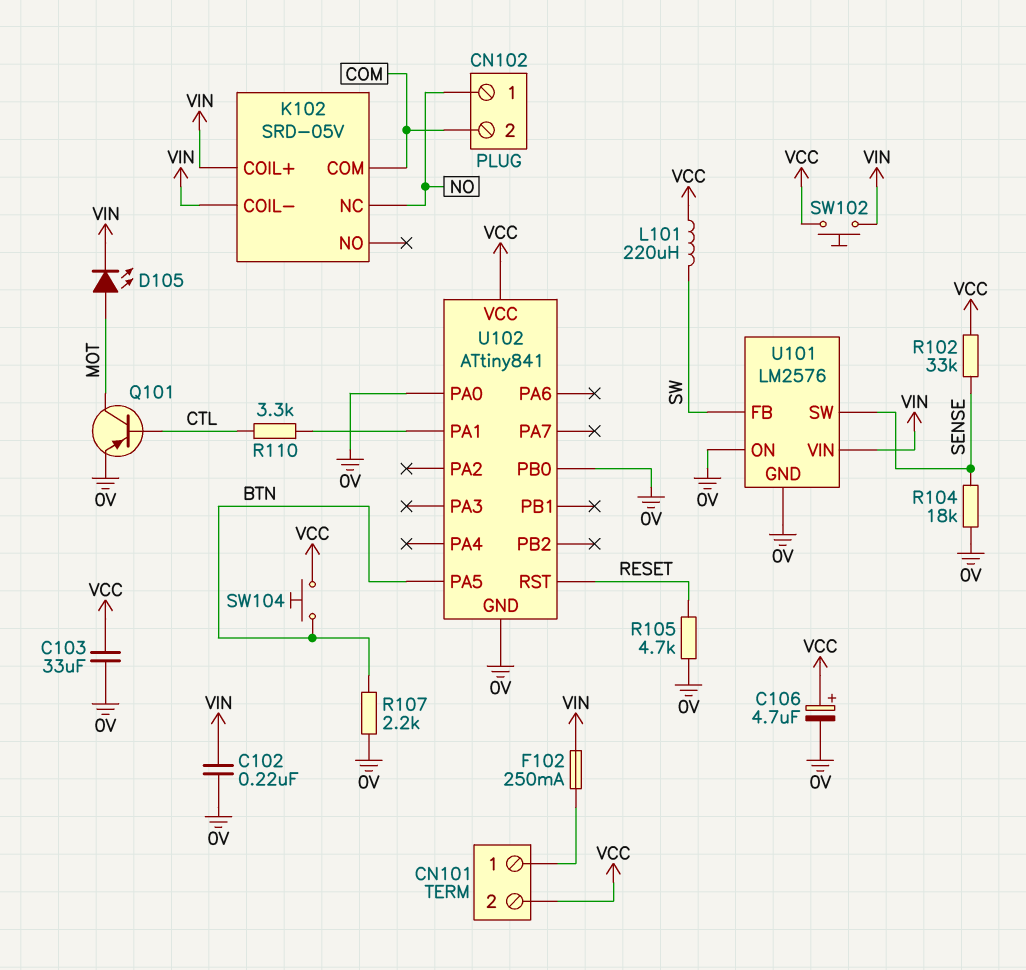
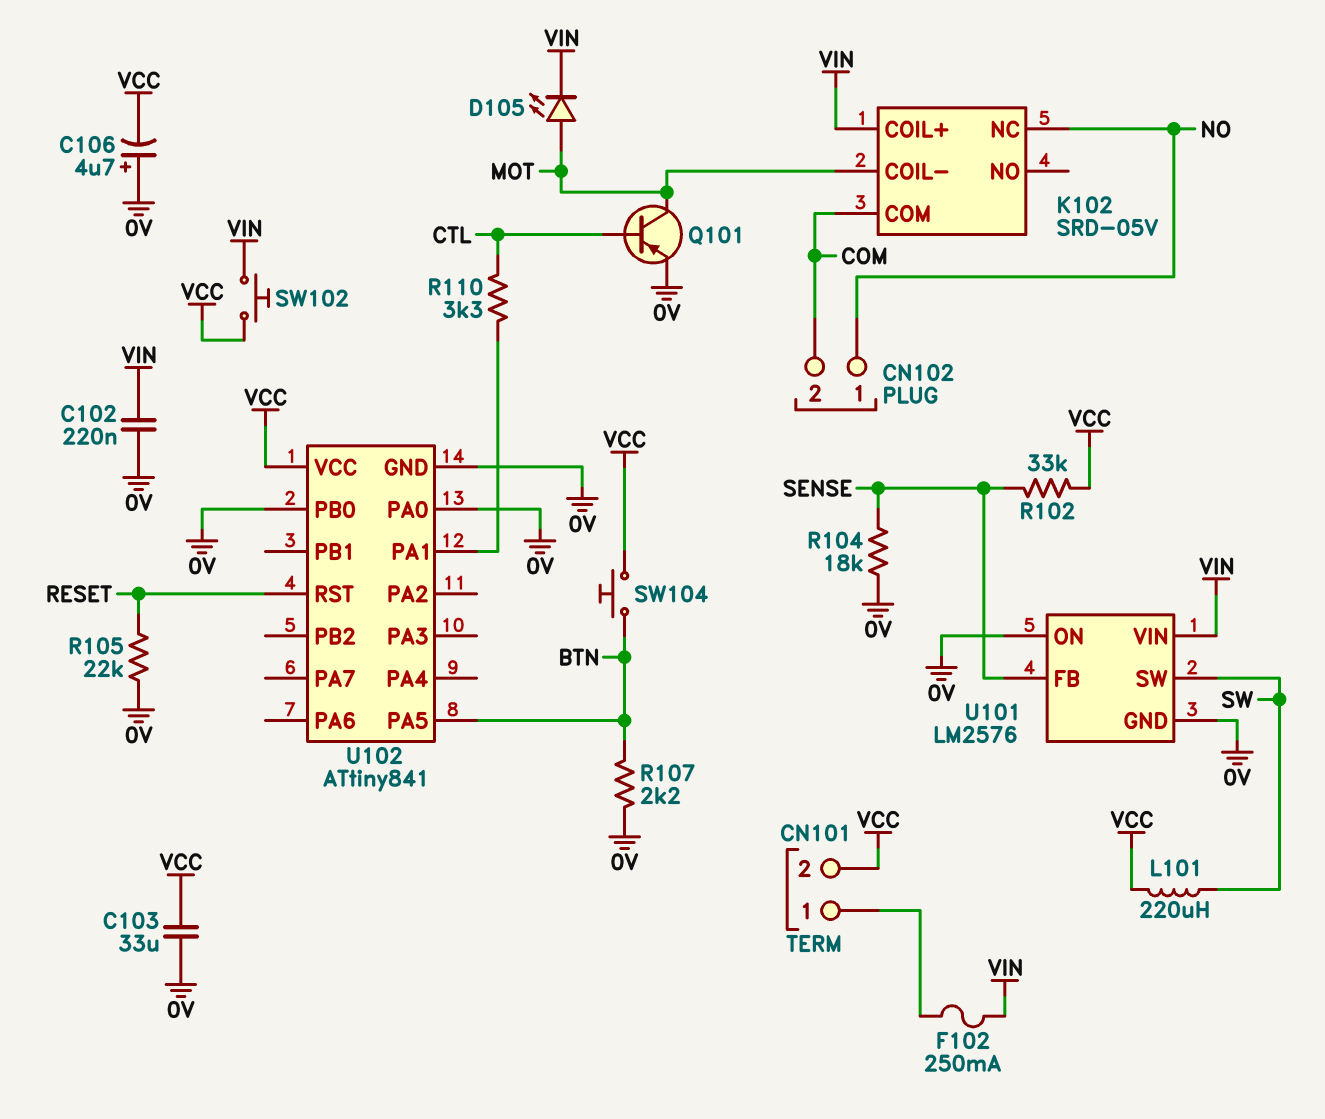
C106: 4.7uF (plus VCC, minus 0V) -> 4.7uF (plus 0V, minus VCC)
K102 pin COIL-: VIN -> MOT
R105: 4.7k (0V, RESET) -> 22k (0V, RESET)
U101 pin FB: SW -> SENSE
U101 pin SW: SENSE -> SW

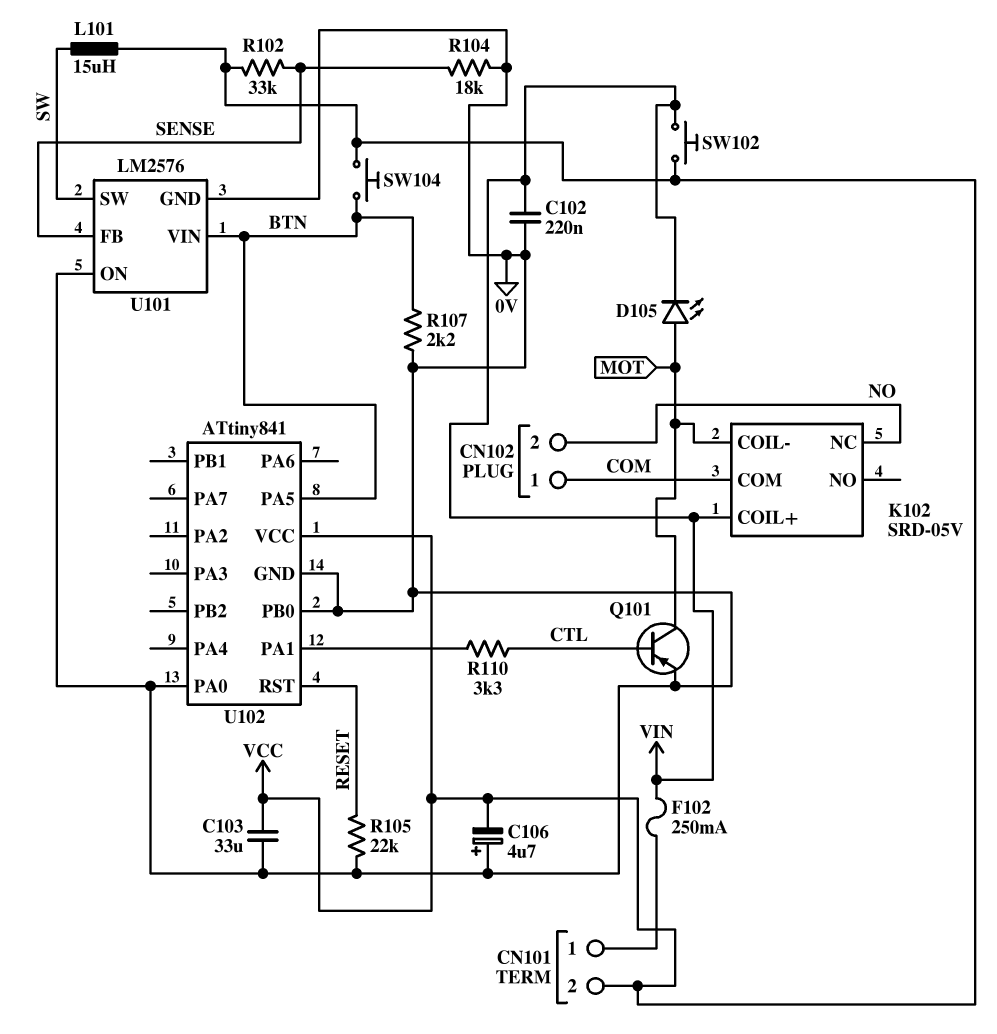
CN102 pin 1: NO -> COM
CN102 pin 2: COM -> NO
L101: 220uH (SW, VCC) -> 15uH (SW, VCC)
U101 pin VIN: VIN -> BTN

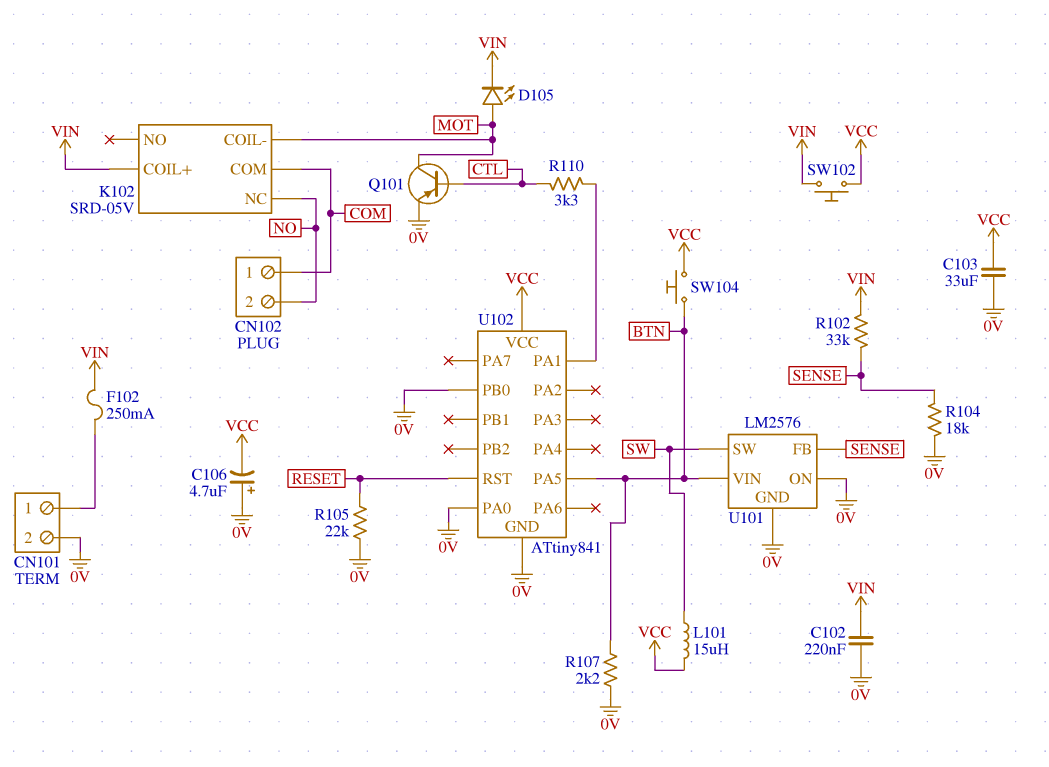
CN101 pin 2: VCC -> 0V
R102: 33k (SENSE, VCC) -> 33k (SENSE, VIN)

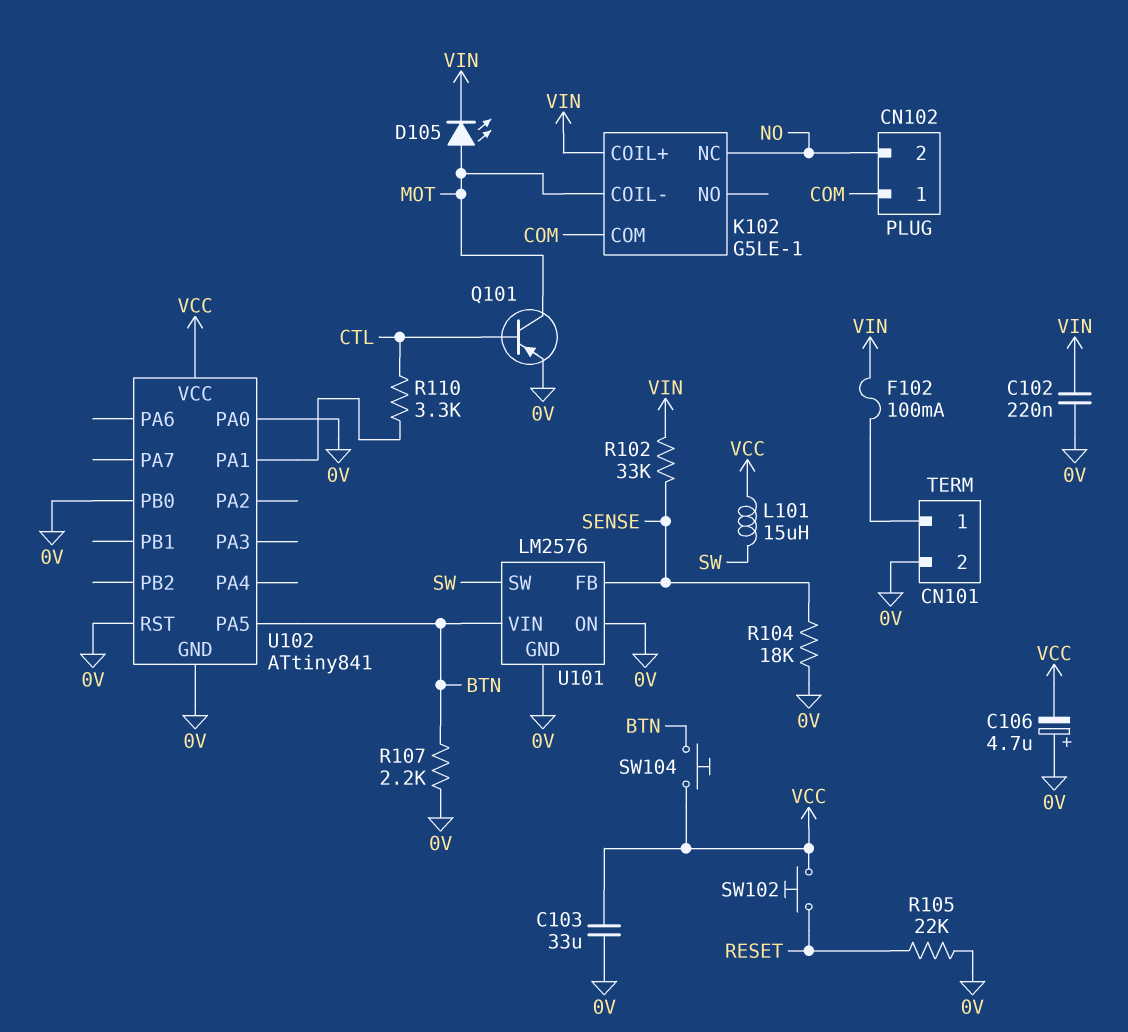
F102: 250mA (CN101/1, VIN) -> 100mA (CN101/1, VIN)
K102: SRD-05V -> G5LE-1
SW102: button (VCC, VIN) -> button (RESET, VCC)
U102 pin RST: RESET -> 0V

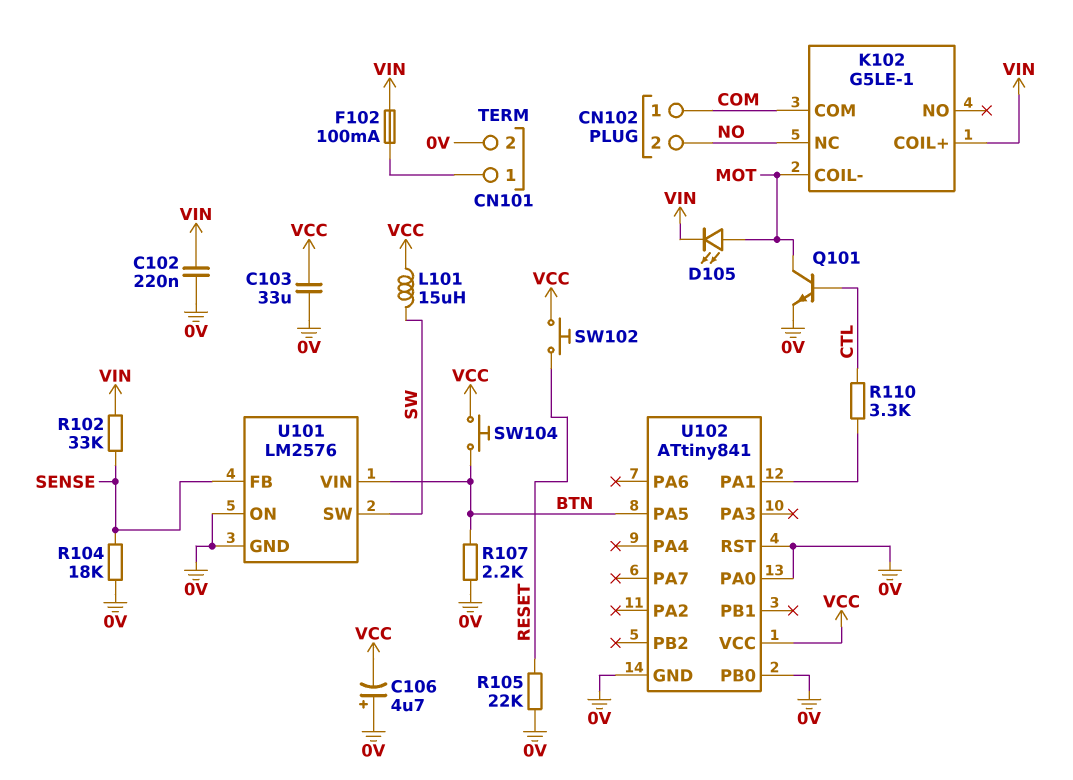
Q101: PNP (B CTL, C MOT, E 0V) -> NPN (B CTL, C MOT, E 0V)

